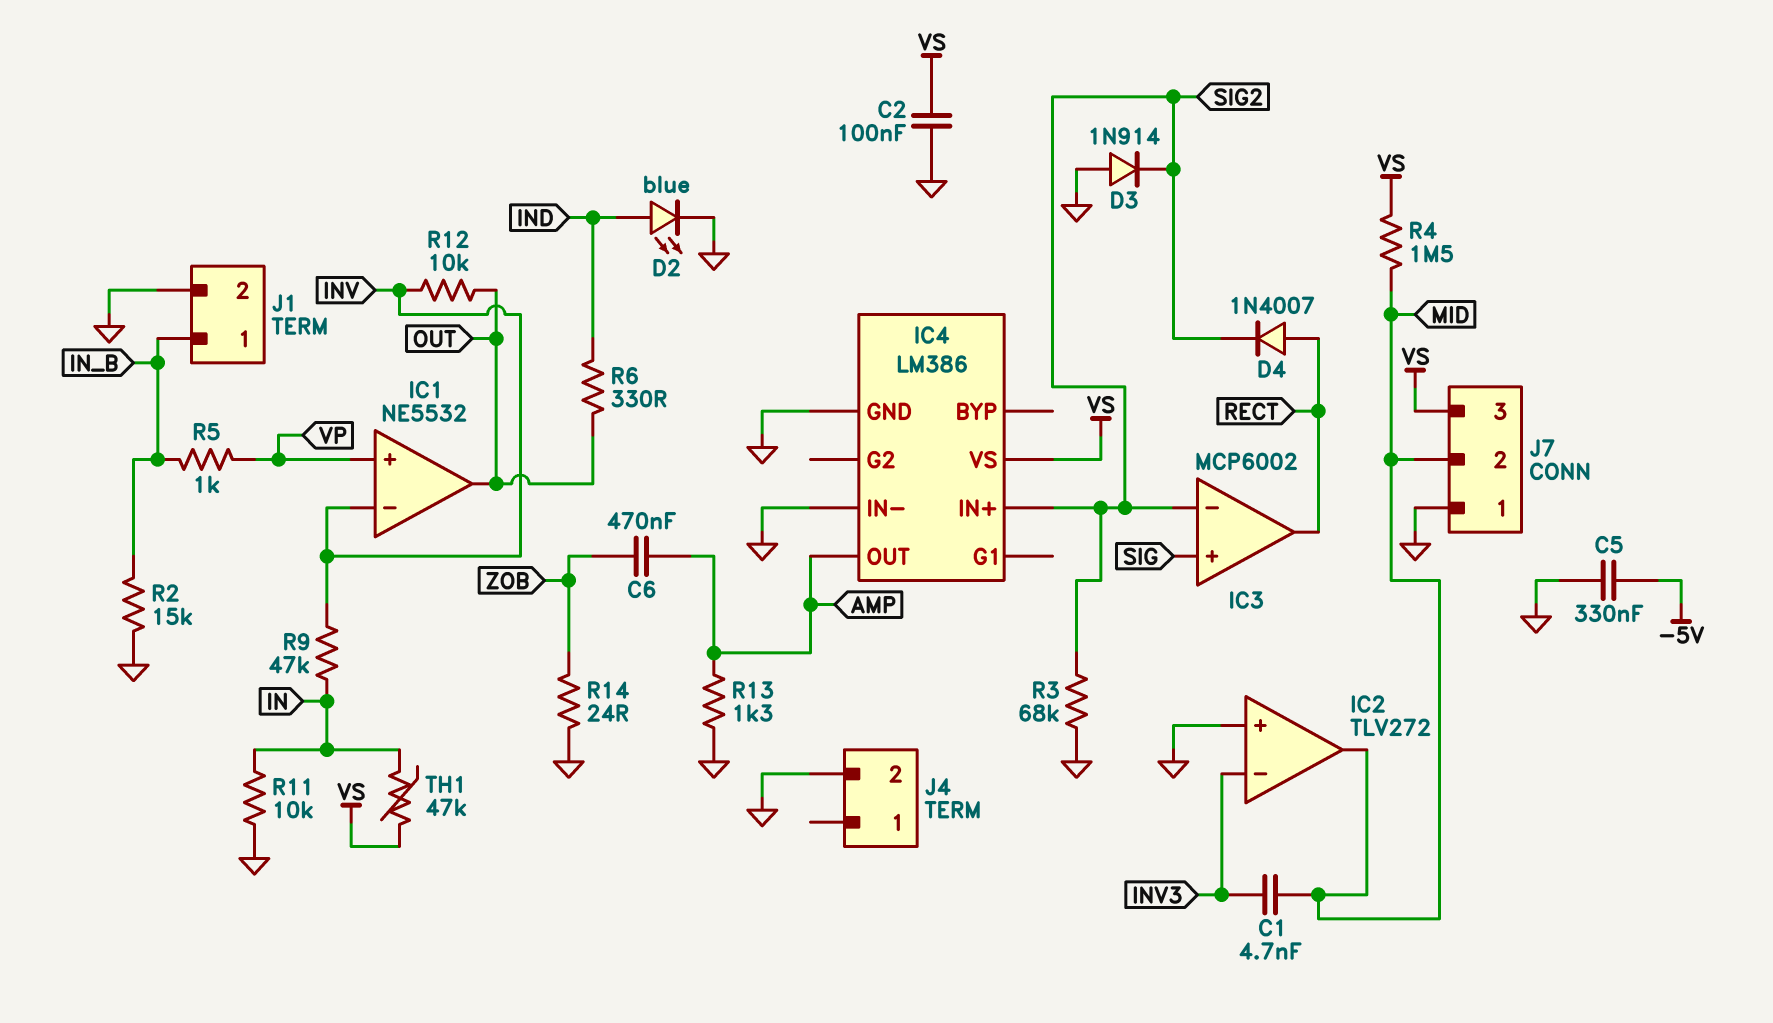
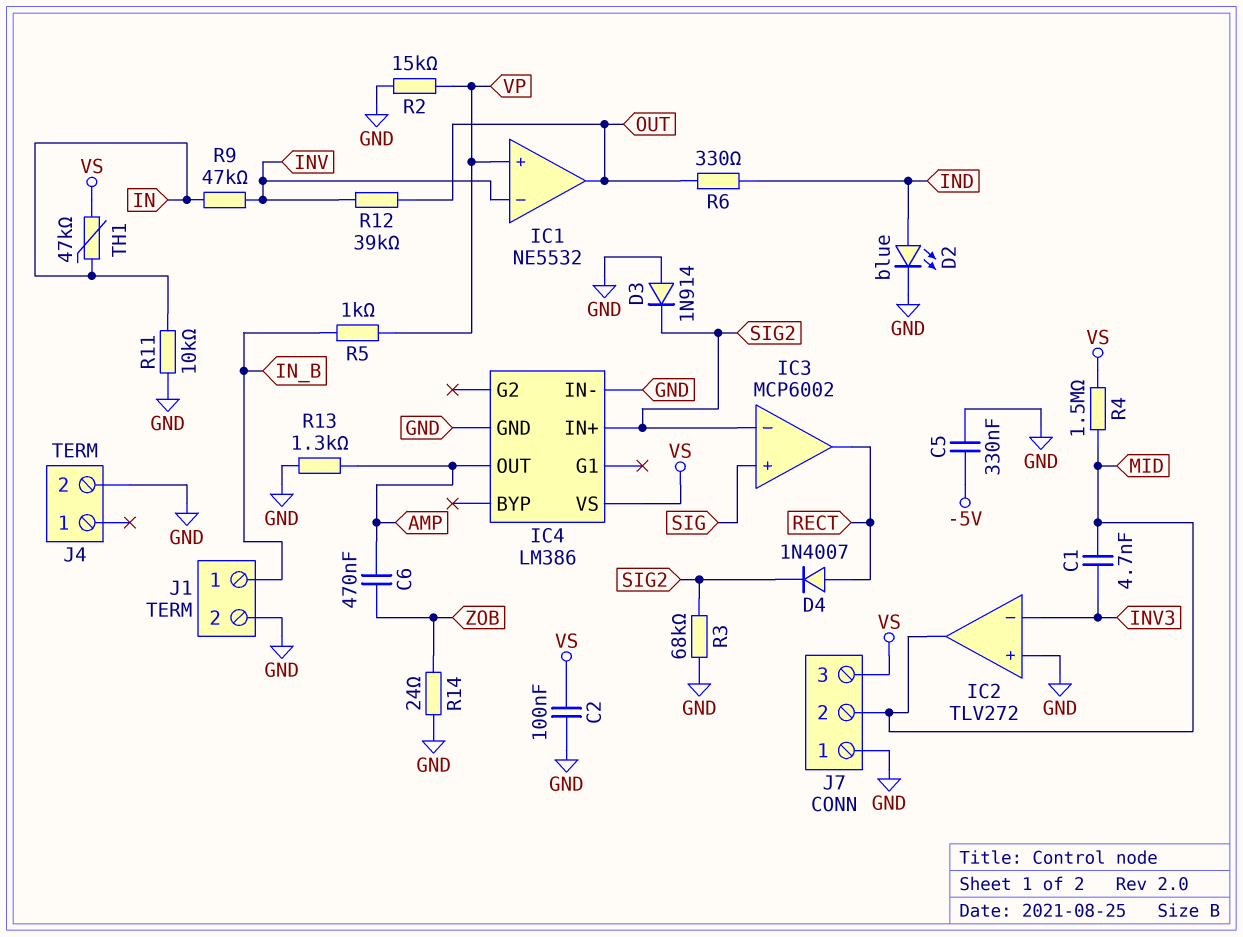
R2: 15k (GND, IN_B) -> 15k (GND, VP)
R12: 10k (INV, OUT) -> 39k (INV, OUT)

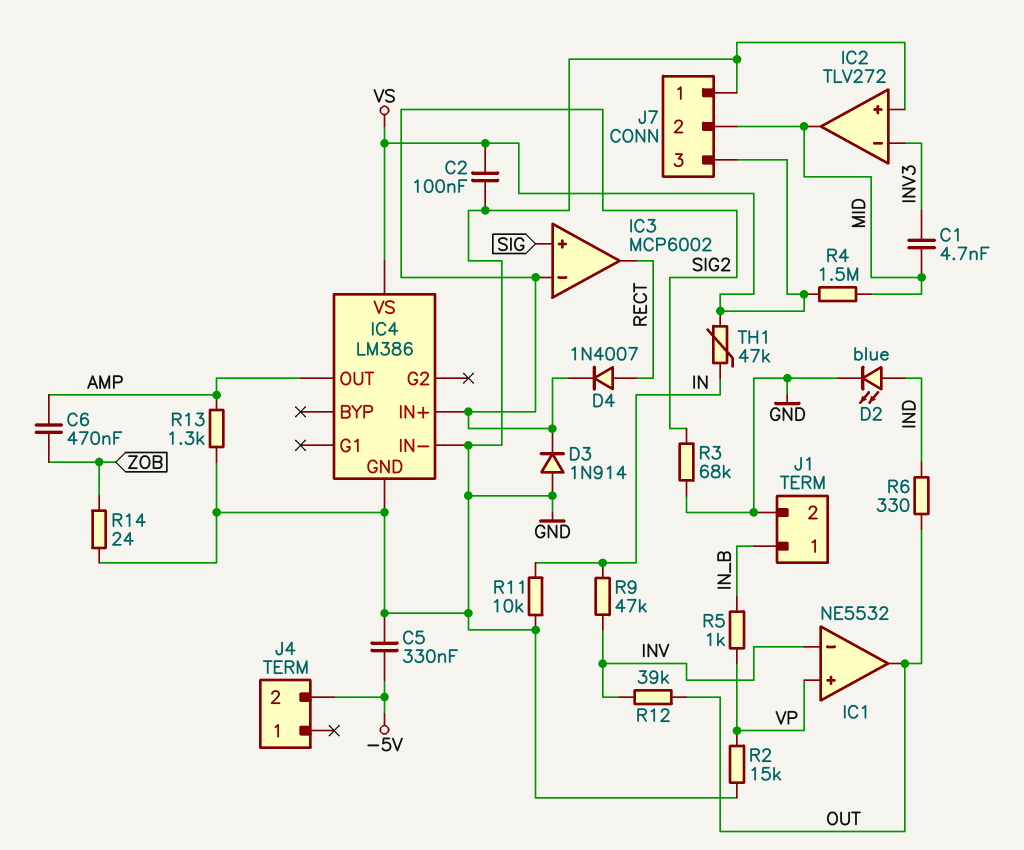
J4 pin 2: GND -> -5V

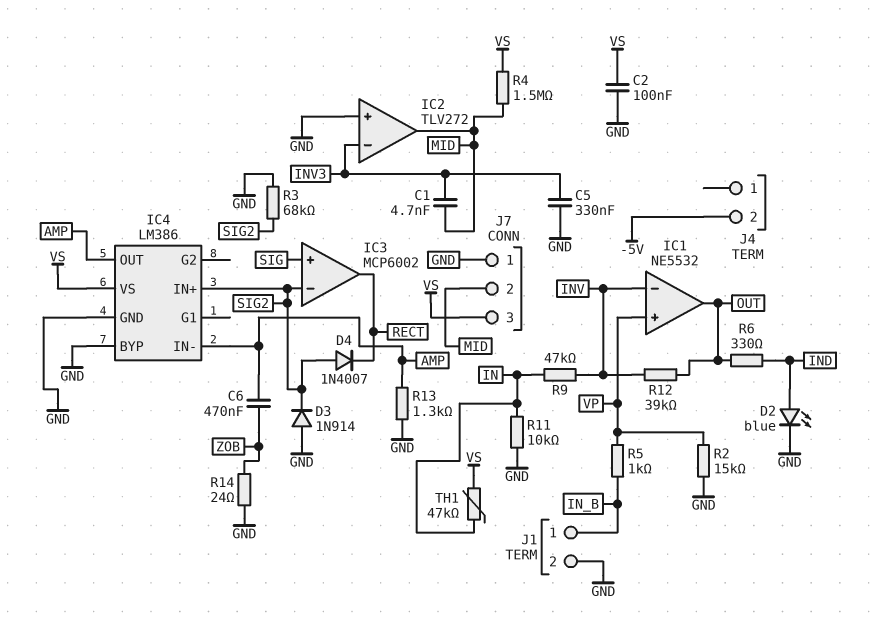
C5: 330nF (-5V, GND) -> 330nF (GND, INV3)
D4: diode 1N4007 (A RECT, K SIG2) -> diode 1N4007 (A SIG2, K RECT)
IC4 pin BYP: none -> GND
IC4 pin IN-: GND -> AMP

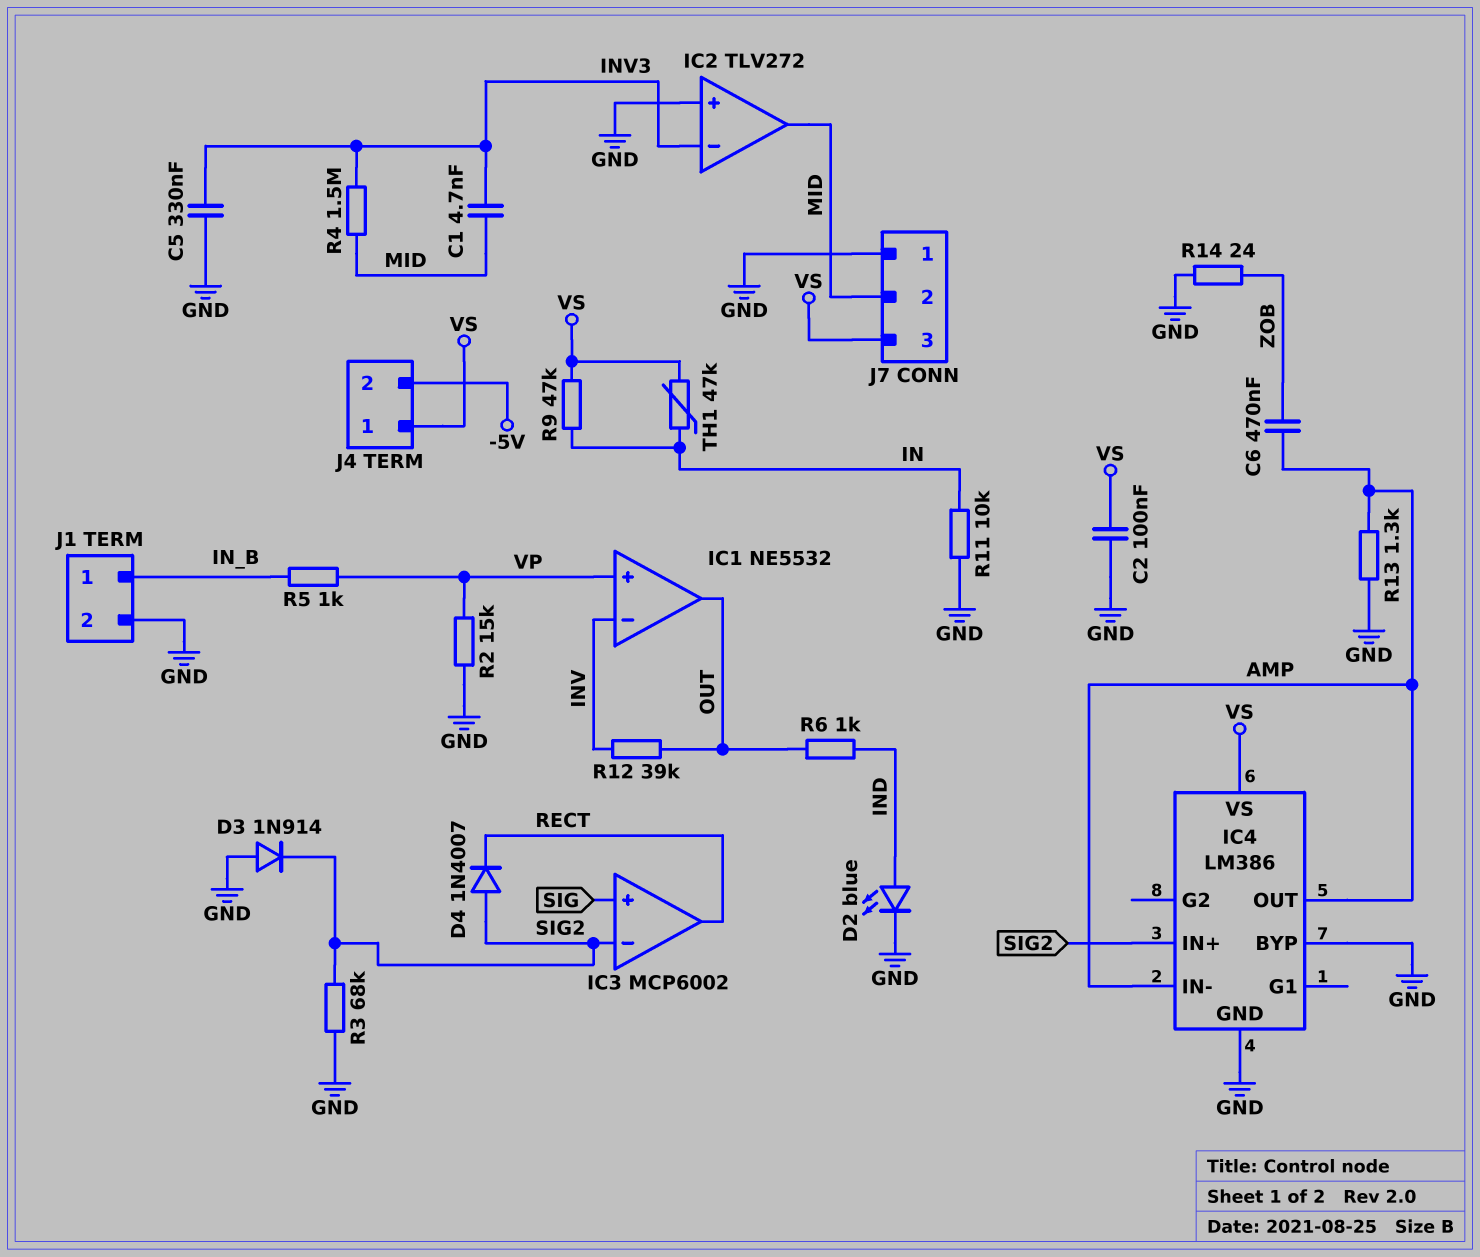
J4 pin 1: none -> VS
R4: 1.5M (MID, VS) -> 1.5M (INV3, MID)
R6: 330 (IND, OUT) -> 1k (IND, OUT)
R9: 47k (IN, INV) -> 47k (IN, VS)

